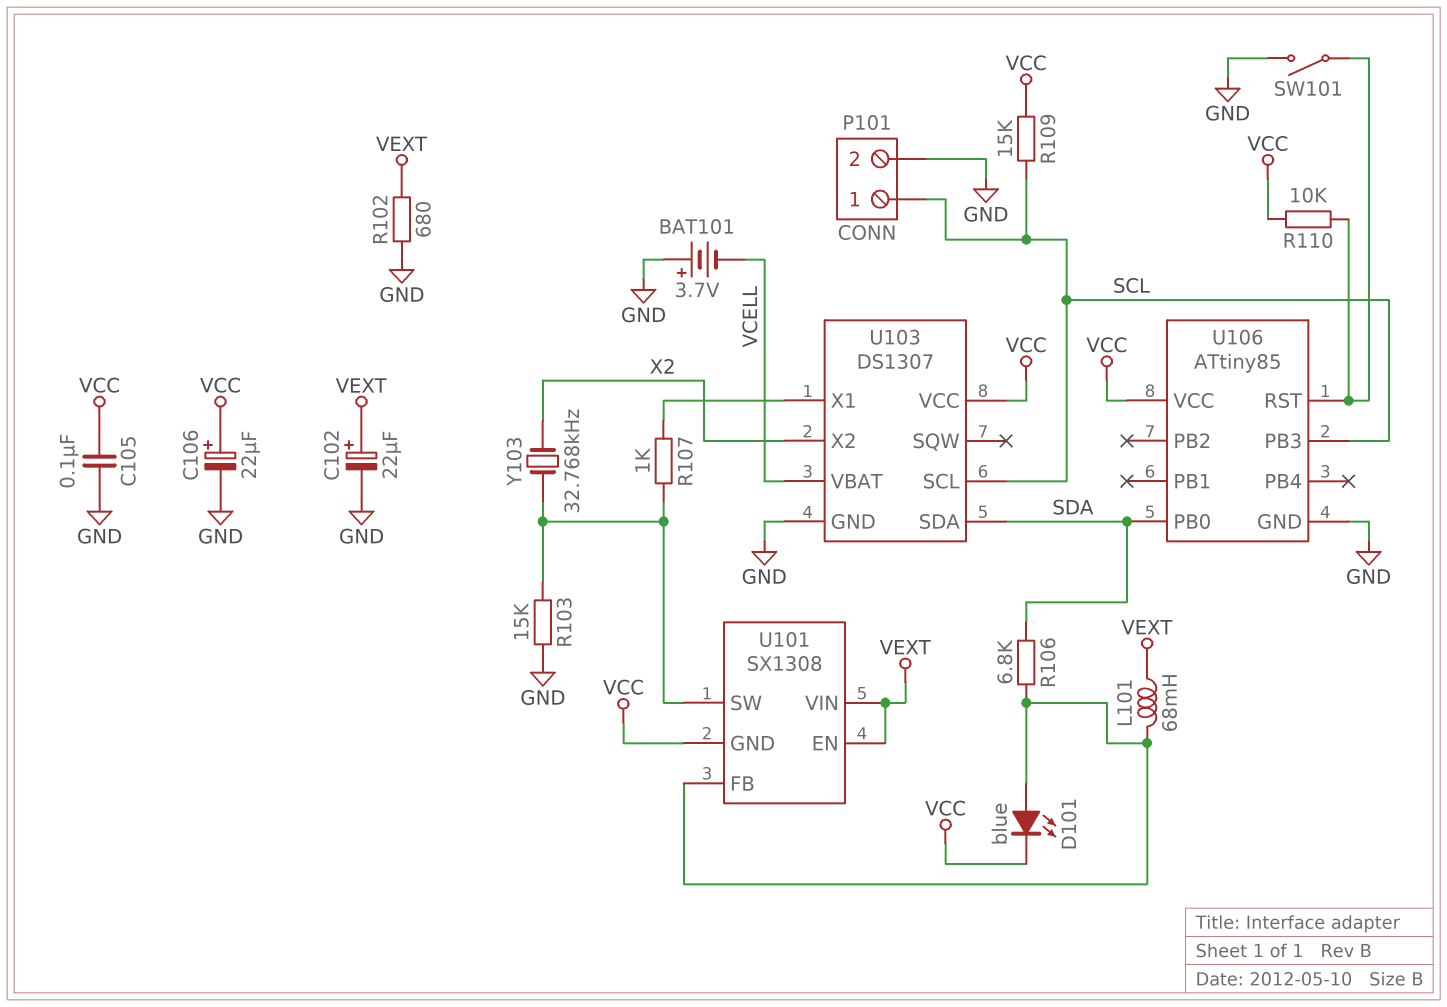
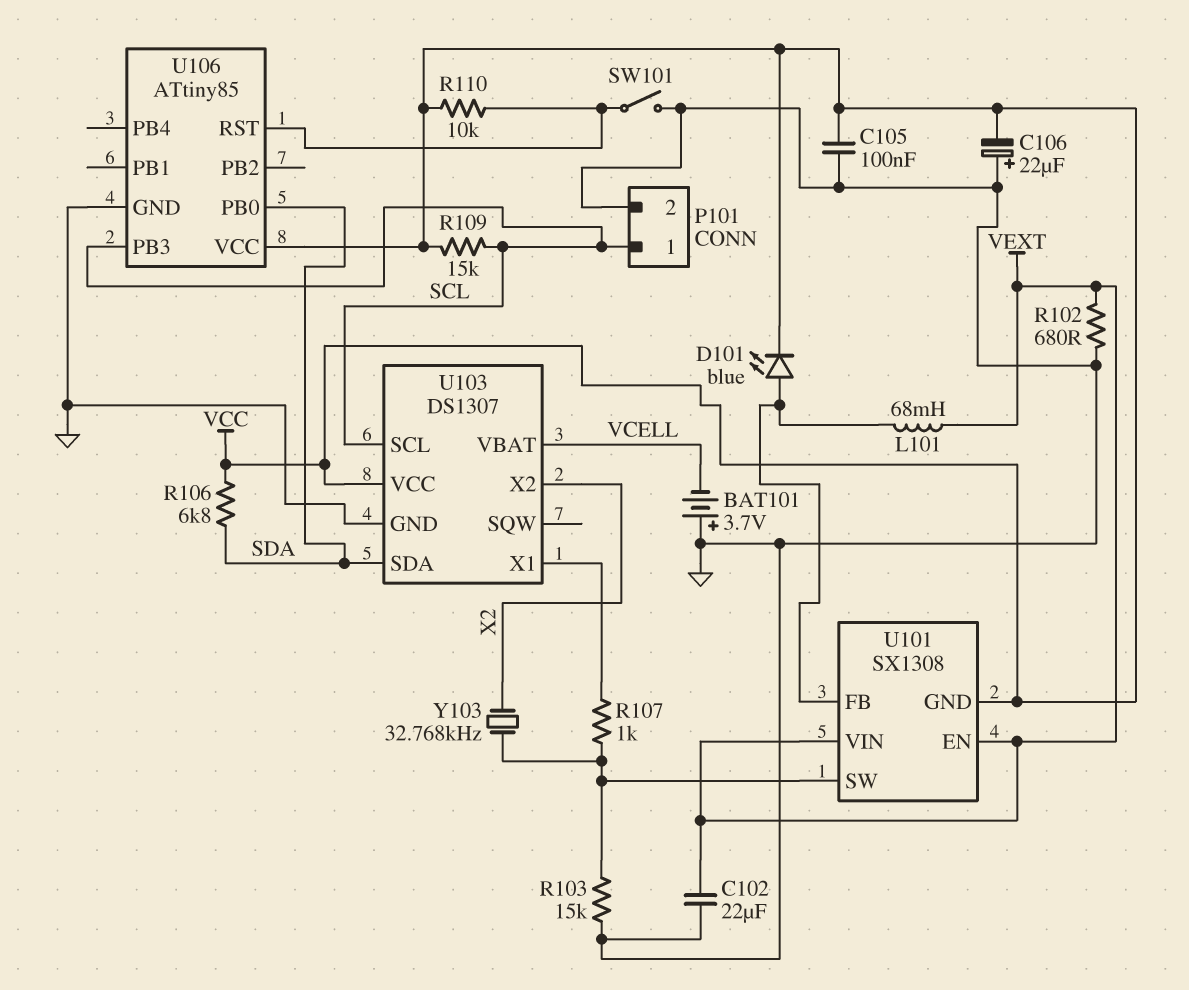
C102: 22uF (plus VEXT, minus GND) -> 22uF (GND, VEXT)
C106: 22uF (plus VCC, minus GND) -> 22uF (plus GND, minus VCC)
R106: 6.8k (SDA, U101/FB) -> 6.8k (SDA, VCC)

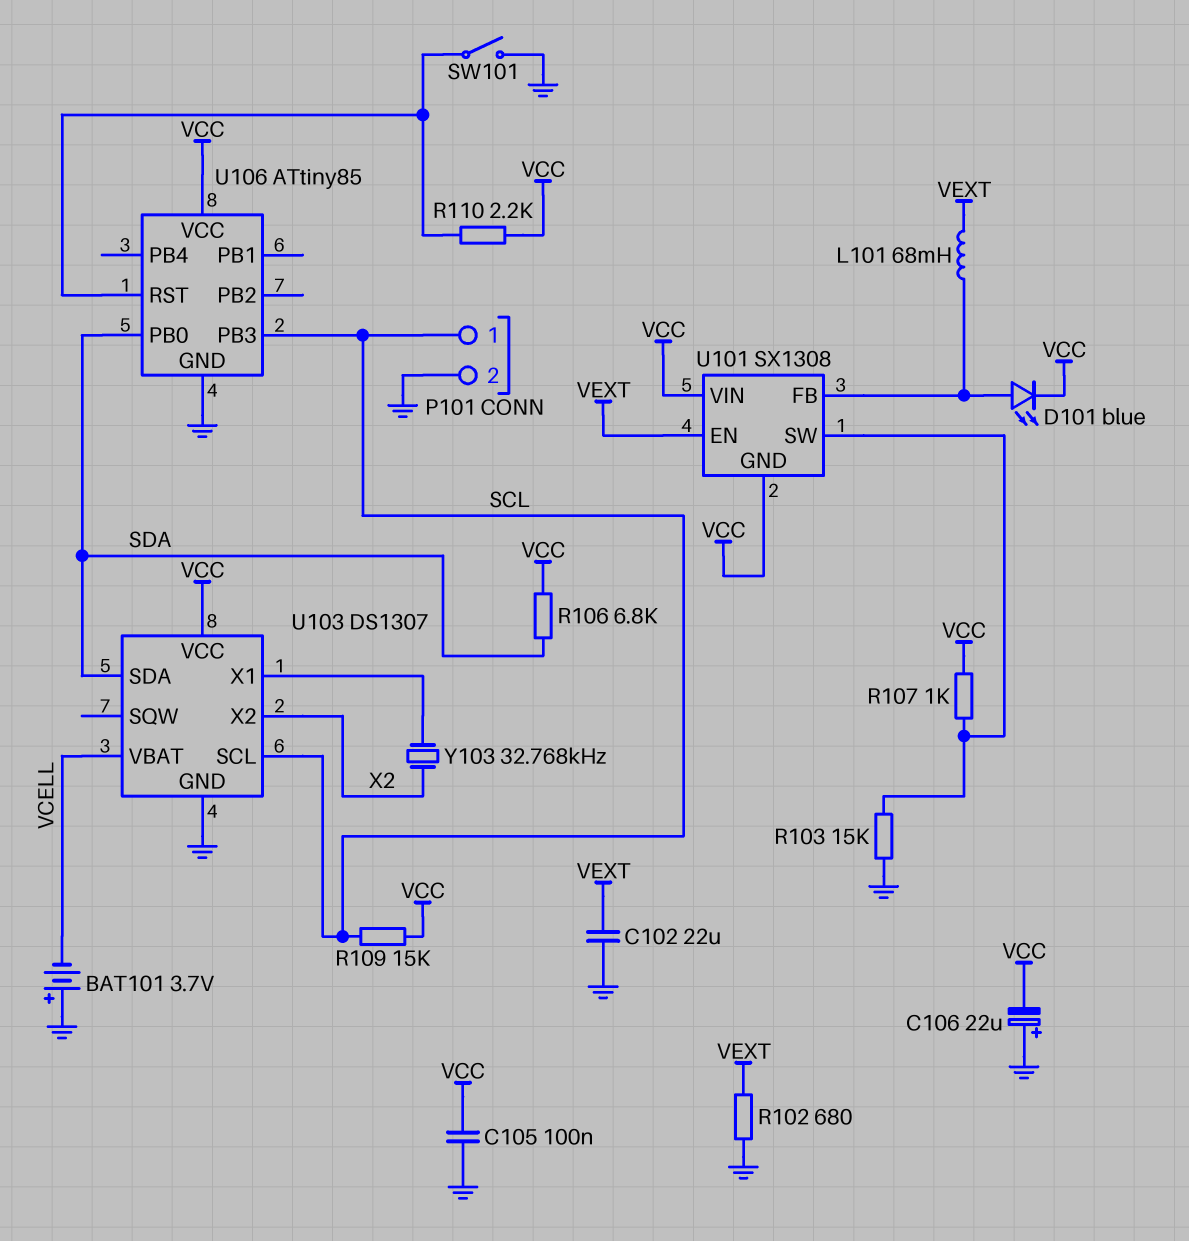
R107: 1k (U101/SW, U103/X1) -> 1k (U101/SW, VCC)
R110: 10k (U106/RST, VCC) -> 2.2k (U106/RST, VCC)
U101 pin VIN: VEXT -> VCC
Y103: 32.768kHz (U101/SW, X2) -> 32.768kHz (U103/X1, X2)

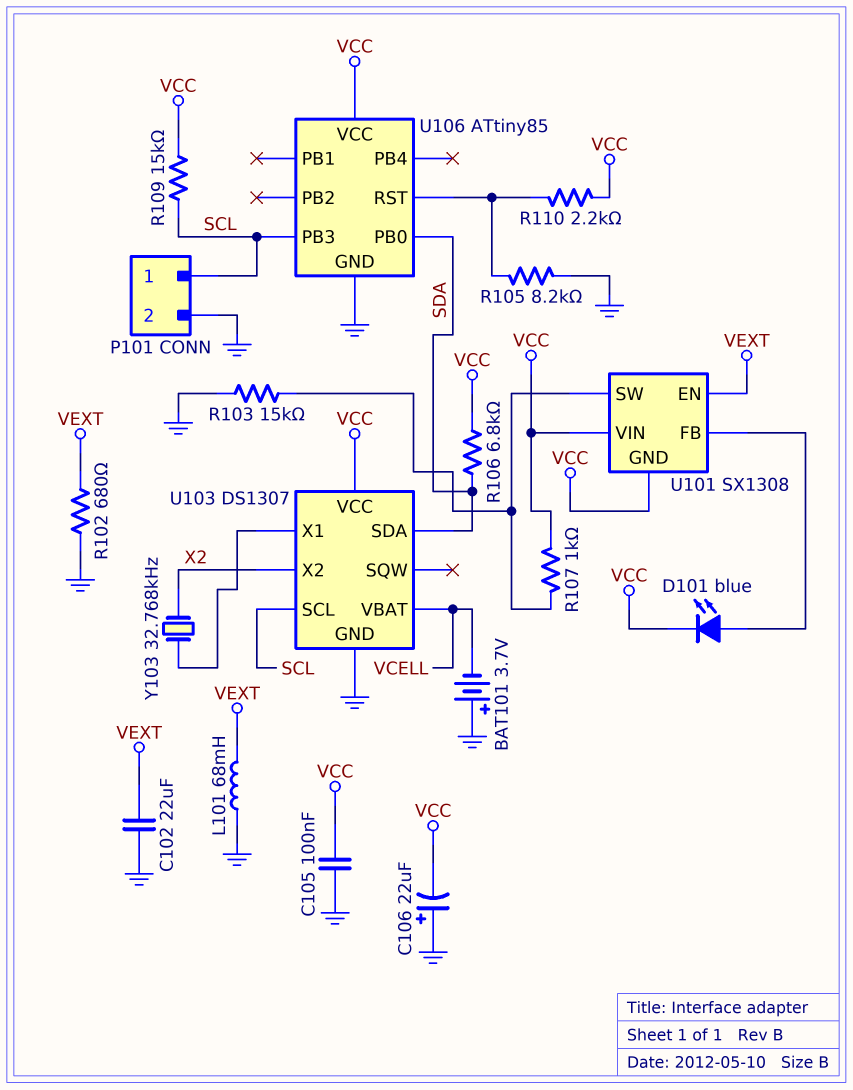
L101: 68mH (U101/FB, VEXT) -> 68mH (GND, VEXT)
R105: none -> 8.2k (GND, U106/RST)
SW101: switch (GND, U106/RST) -> none

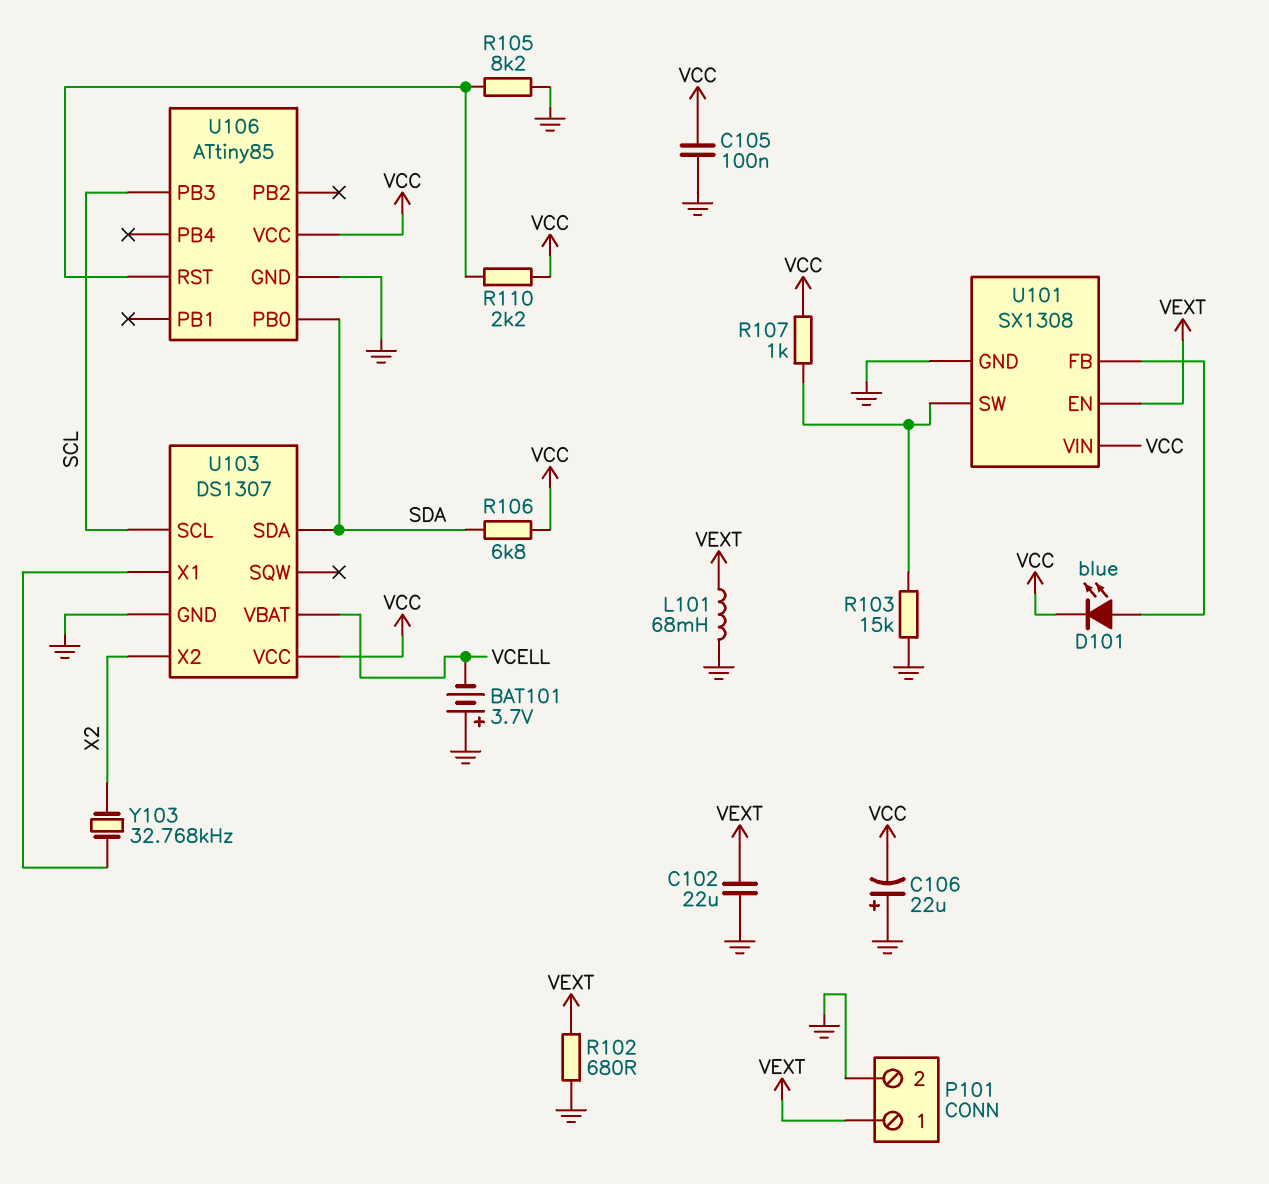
P101 pin 1: SCL -> VEXT
R109: 15k (SCL, VCC) -> none
U101 pin GND: VCC -> GND

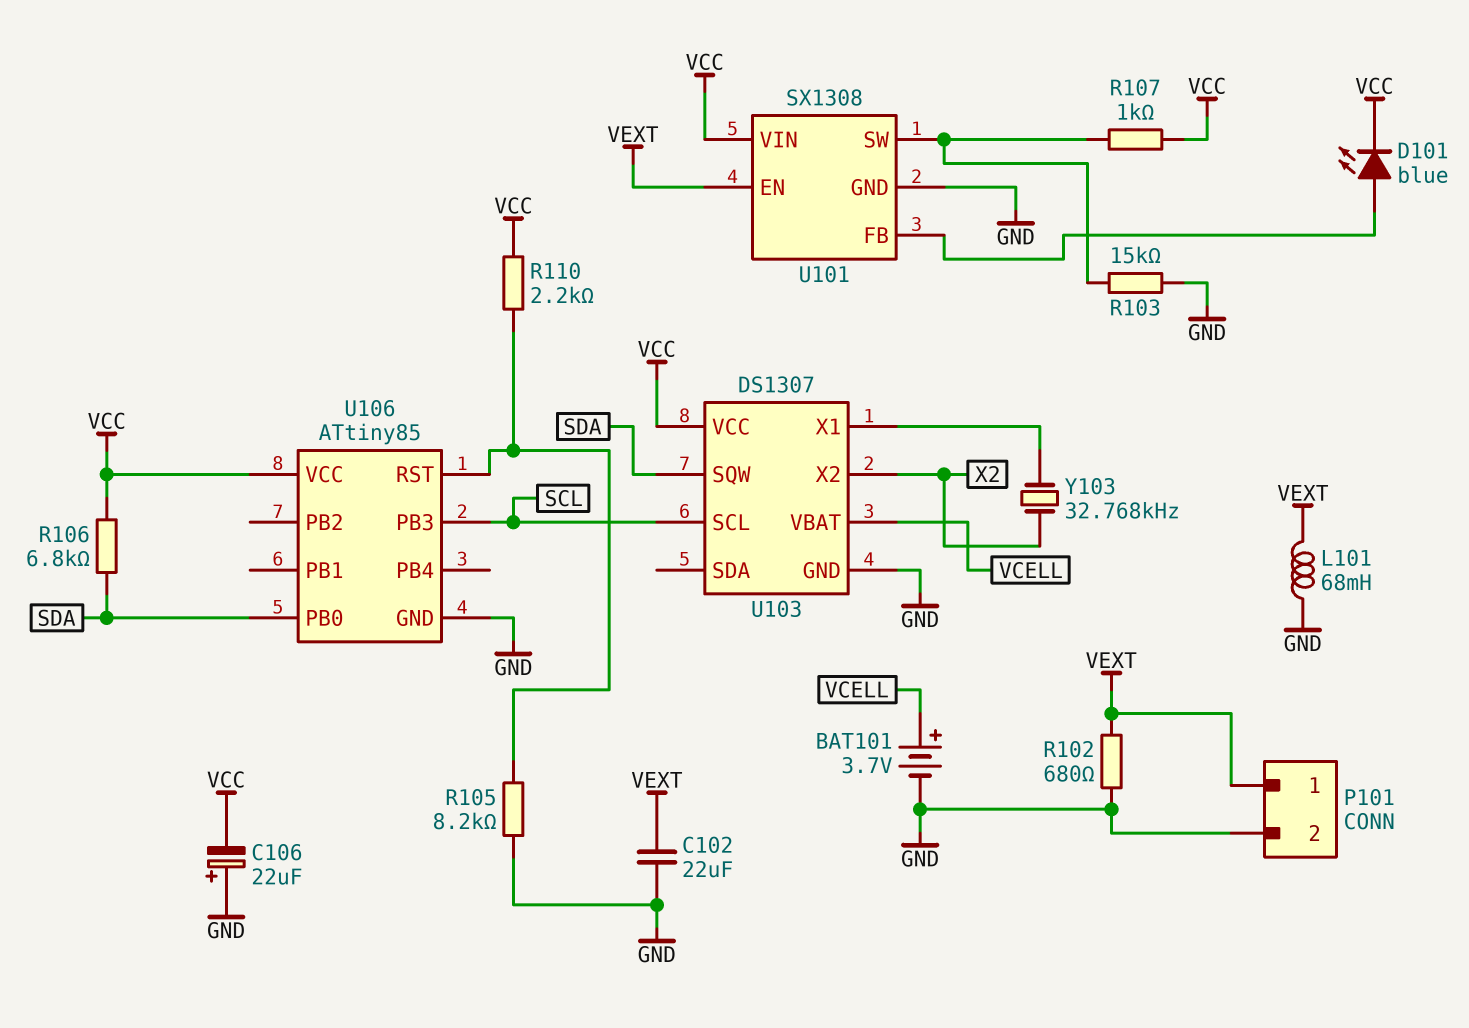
BAT101: 3.7V (plus GND, minus VCELL) -> 3.7V (plus VCELL, minus GND)
C105: 100nF (GND, VCC) -> none
U103 pin SDA: SDA -> none
U103 pin SQW: none -> SDA

